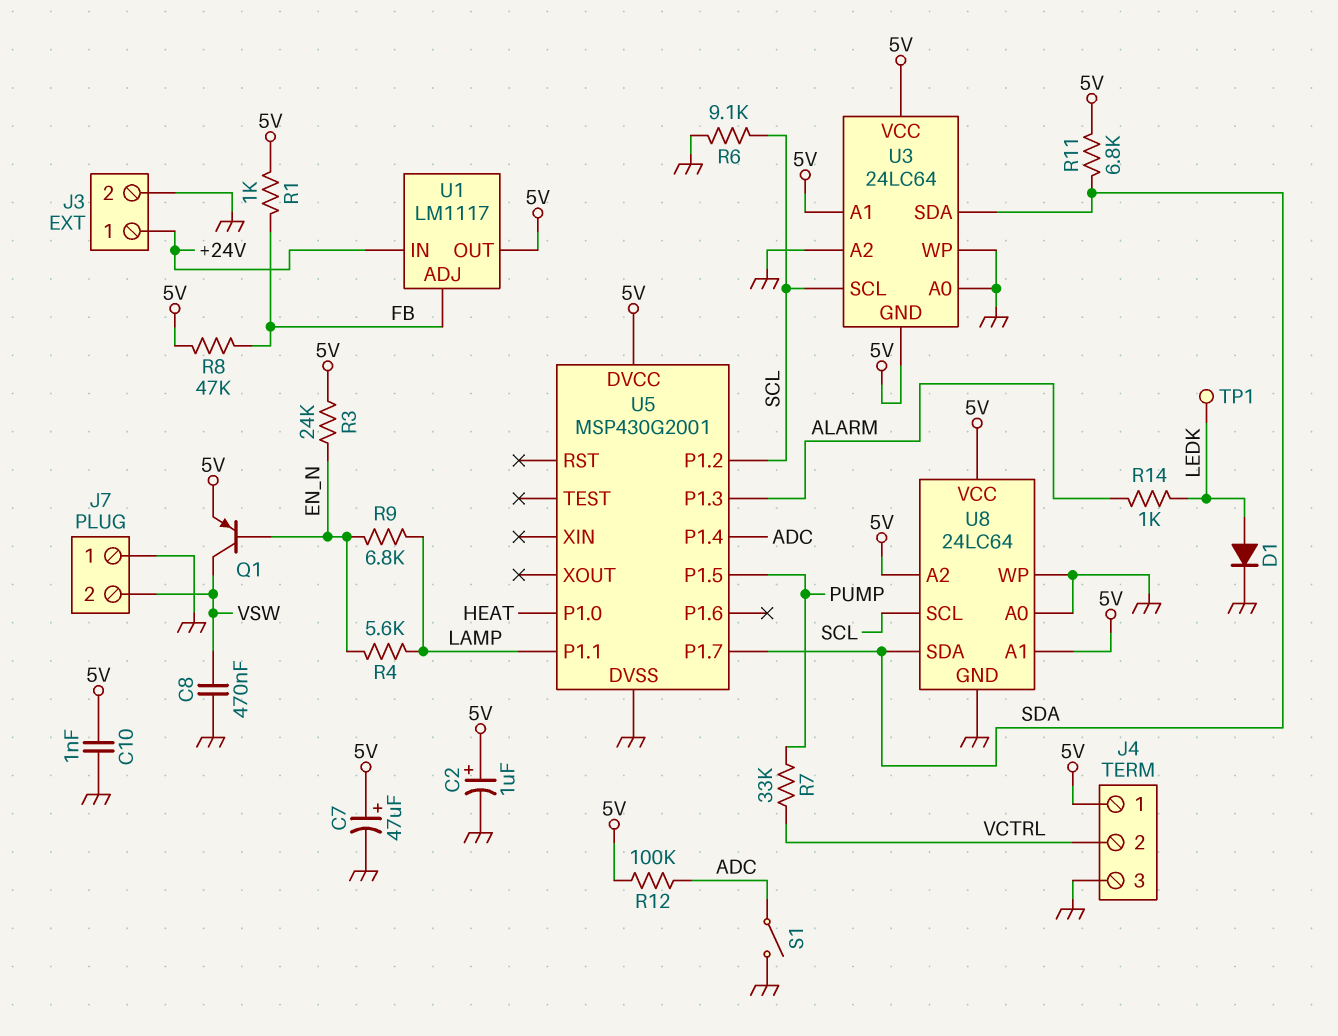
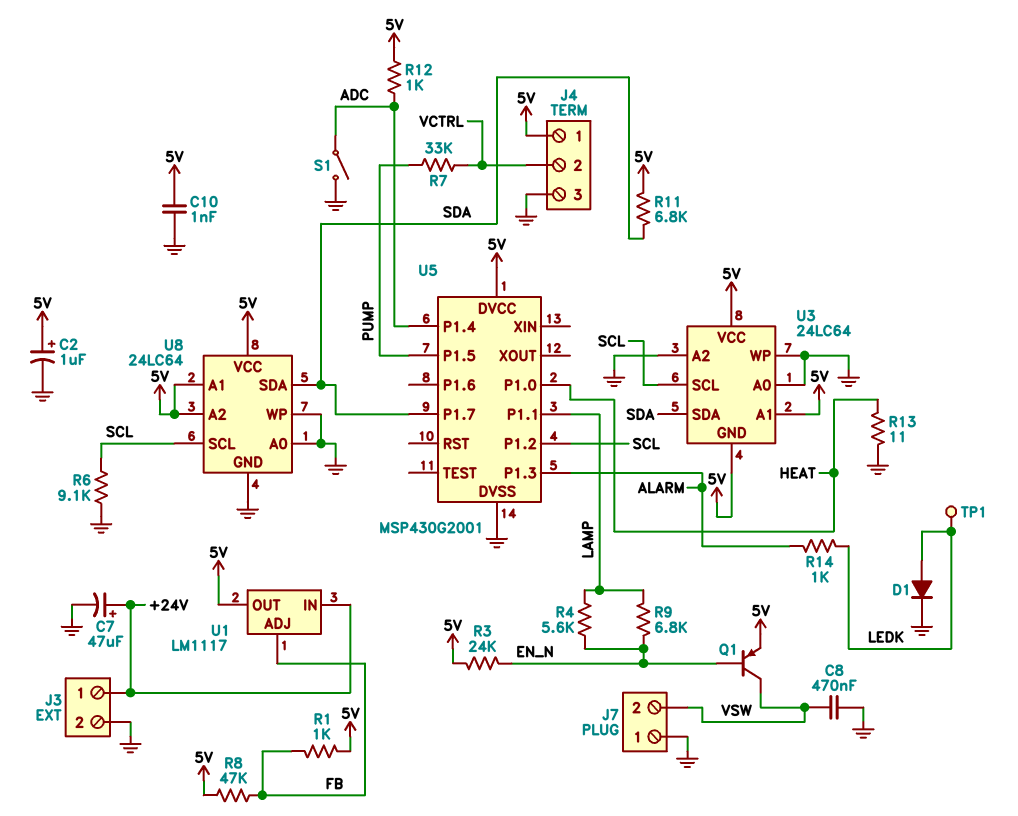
C7: 47uF (plus 5V, minus GND) -> 47uF (plus +24V, minus GND)
R12: 100k (5V, ADC) -> 1k (5V, ADC)
R13: none -> 11 (GND, HEAT)

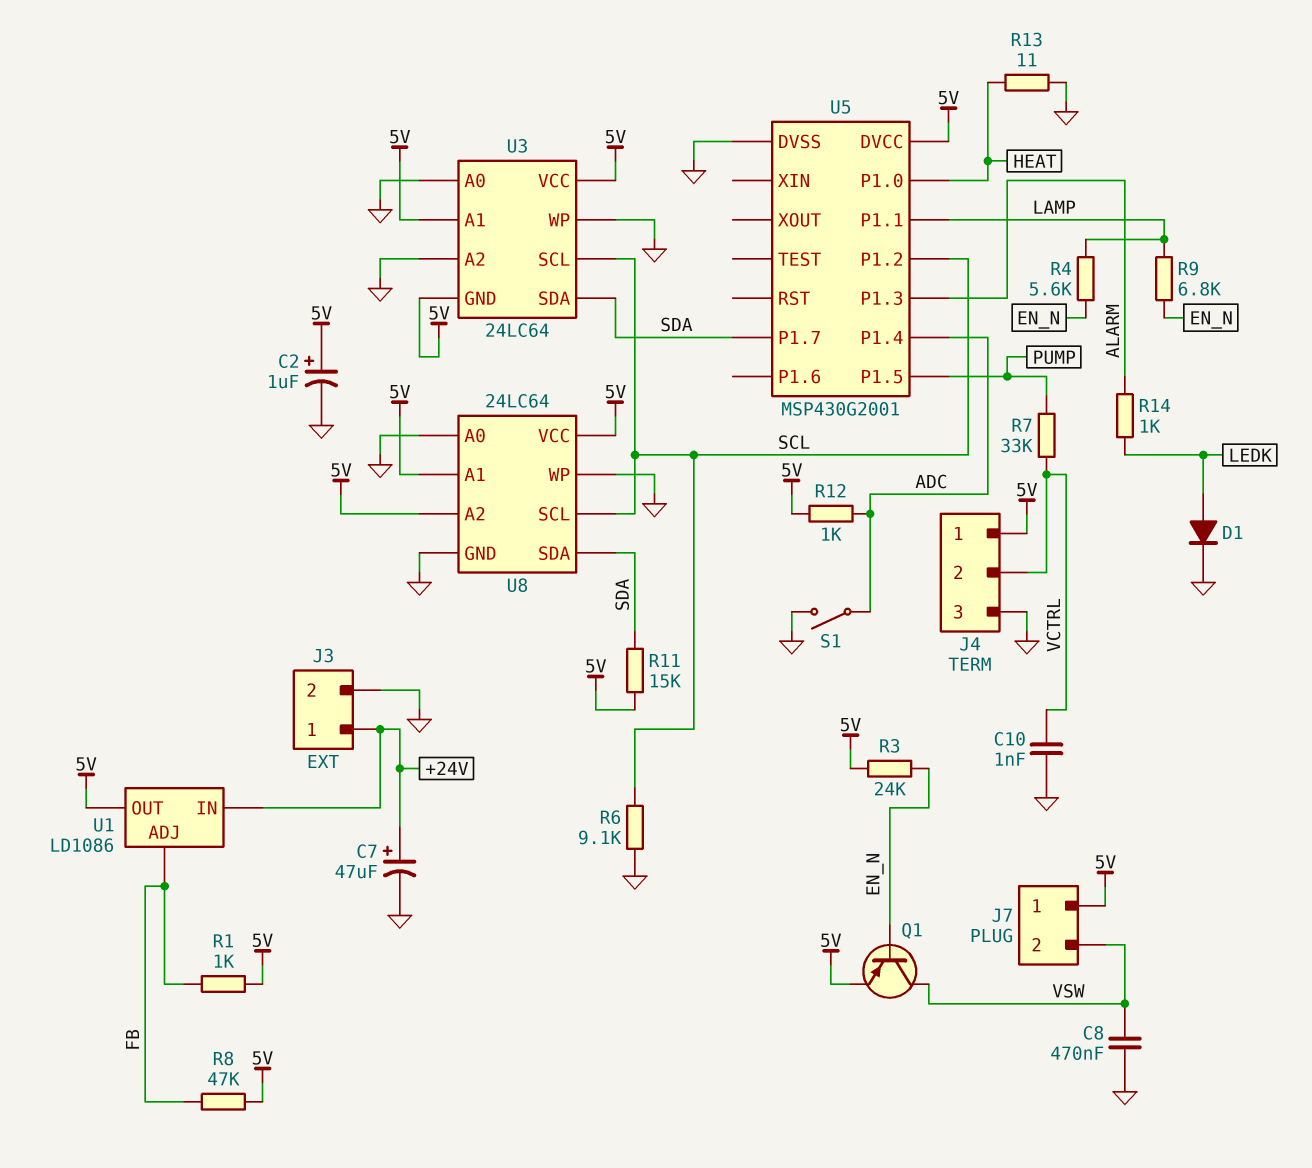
C10: 1nF (5V, GND) -> 1nF (GND, VCTRL)
J7 pin 1: GND -> 5V
R11: 6.8k (5V, SDA) -> 15k (5V, SDA)
TP1: test point (LEDK) -> none
U1: LM1117 -> LD1086

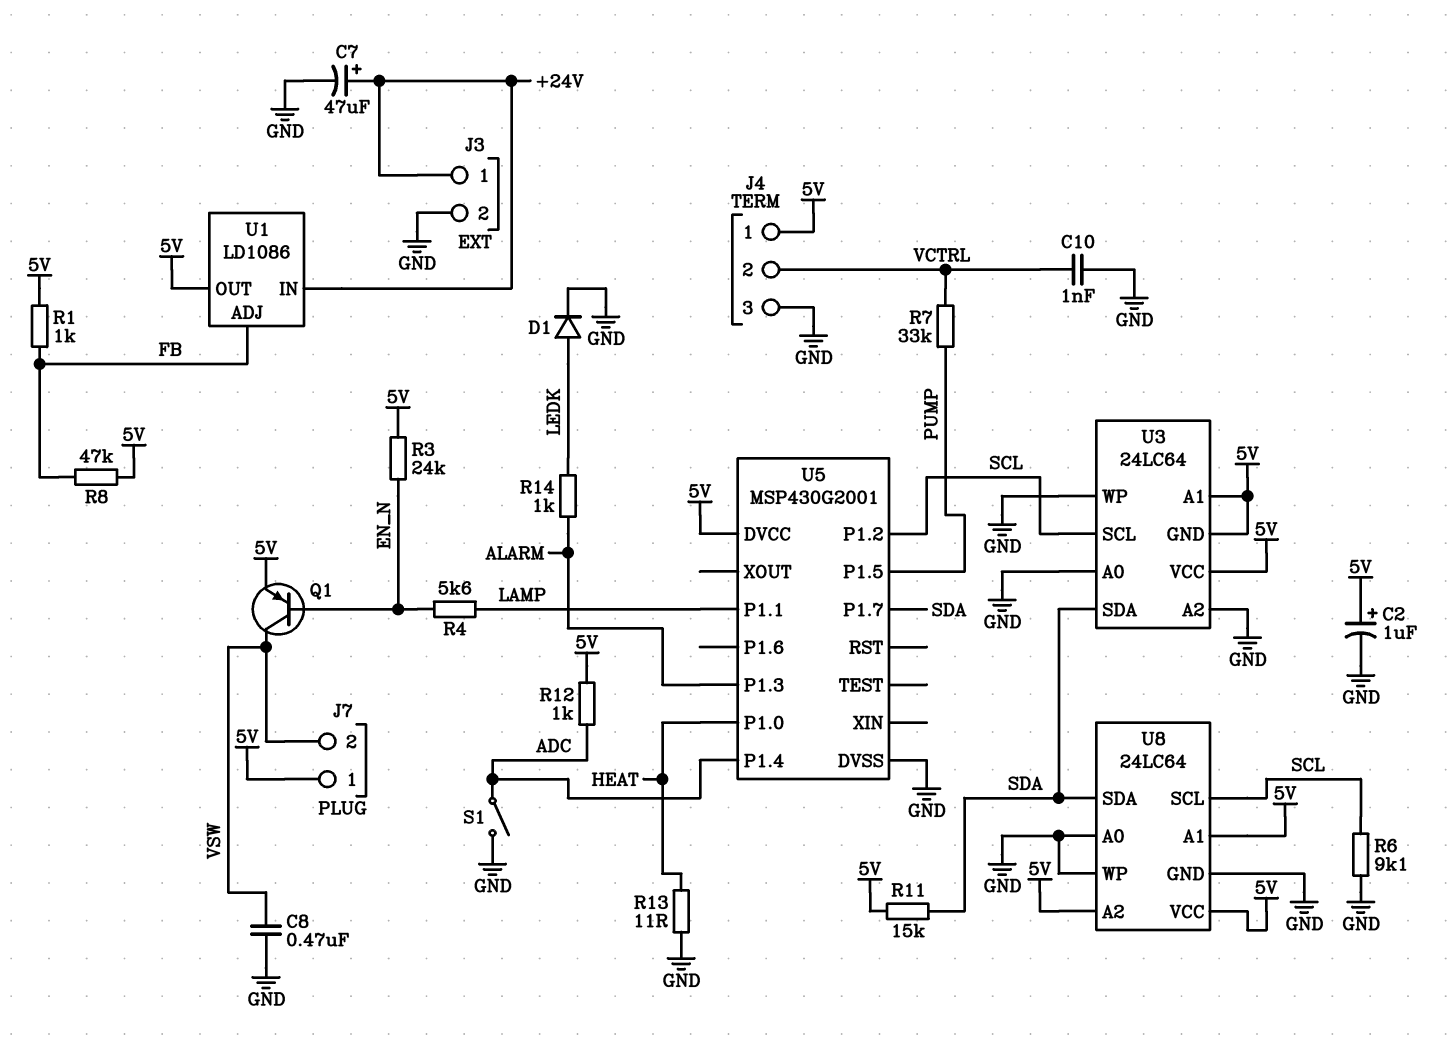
R9: 6.8k (EN_N, LAMP) -> none

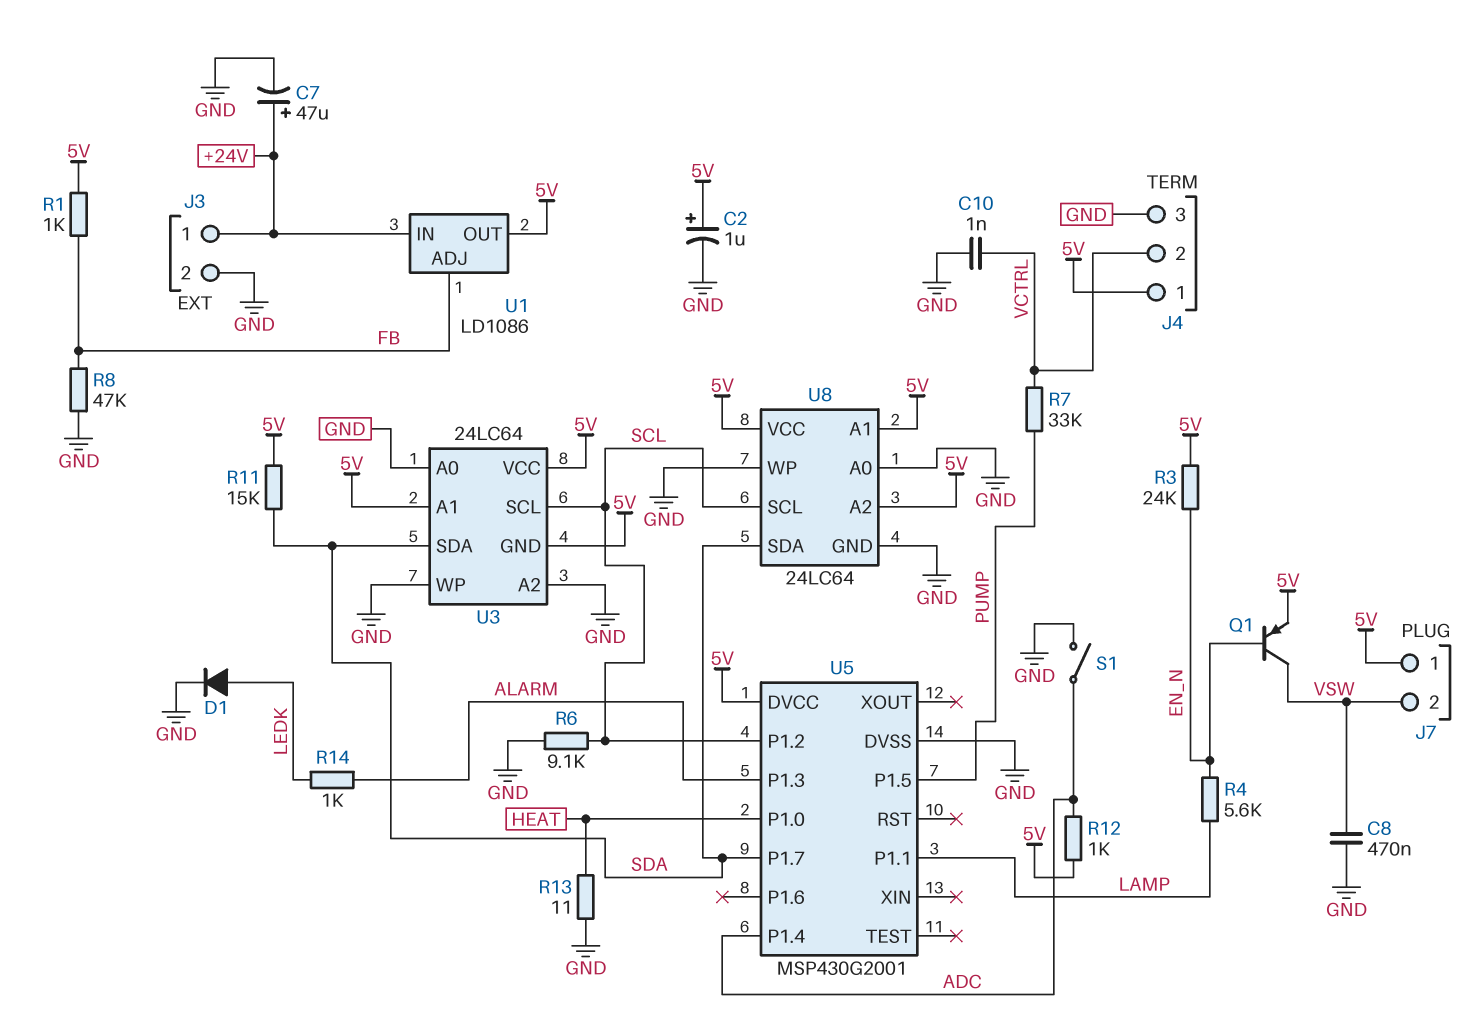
R8: 47k (5V, FB) -> 47k (FB, GND)

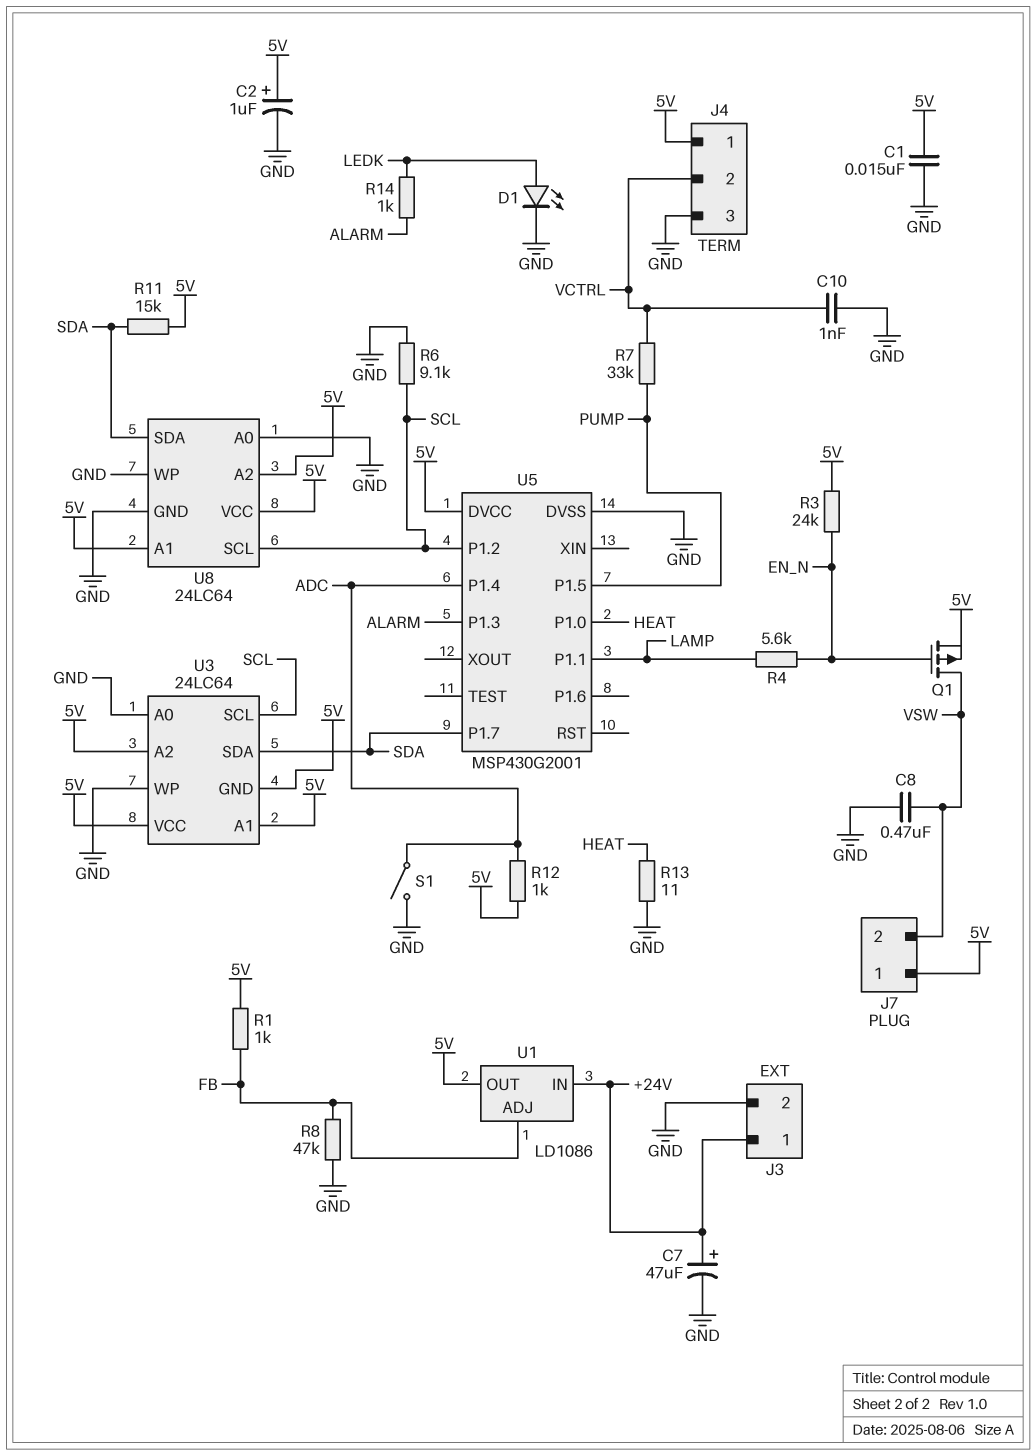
C1: none -> 15nF (5V, GND)
D1: diode (A LEDK, K GND) -> LED (A LEDK, K GND)
Q1: PNP (B EN_N, C VSW, E 5V) -> PMOS (G EN_N, D VSW, S 5V)
U3 pin A2: GND -> 5V

